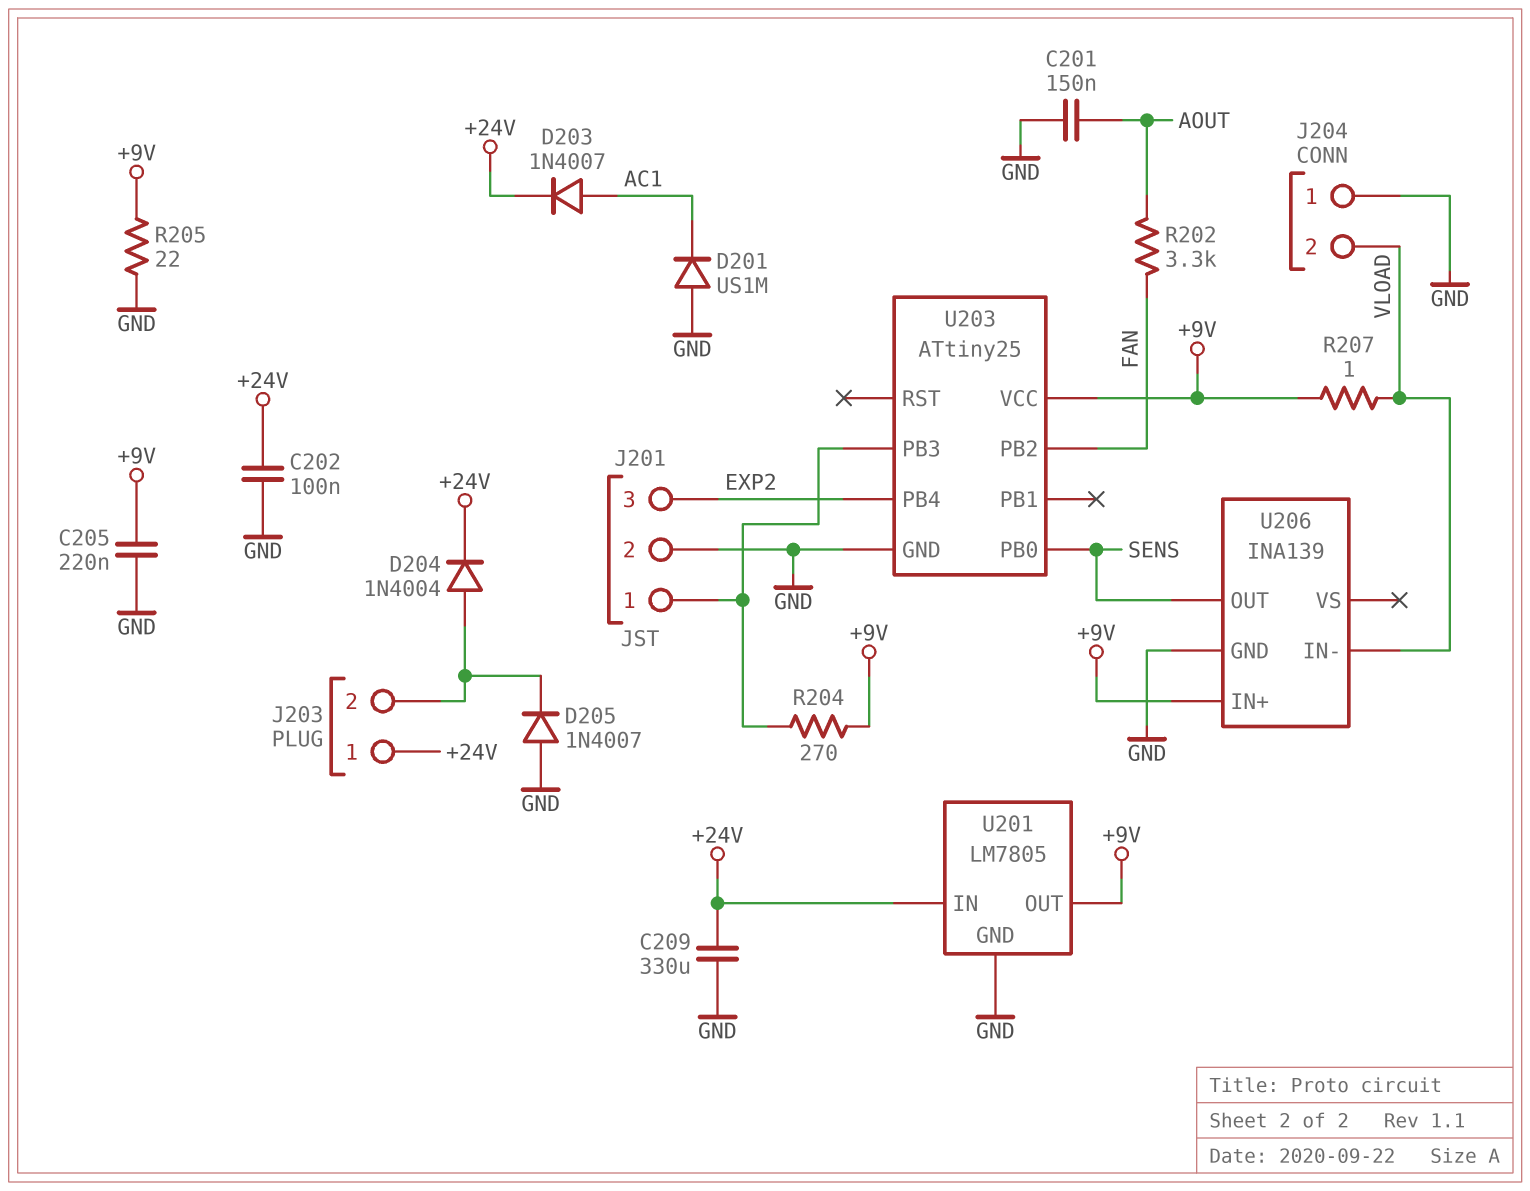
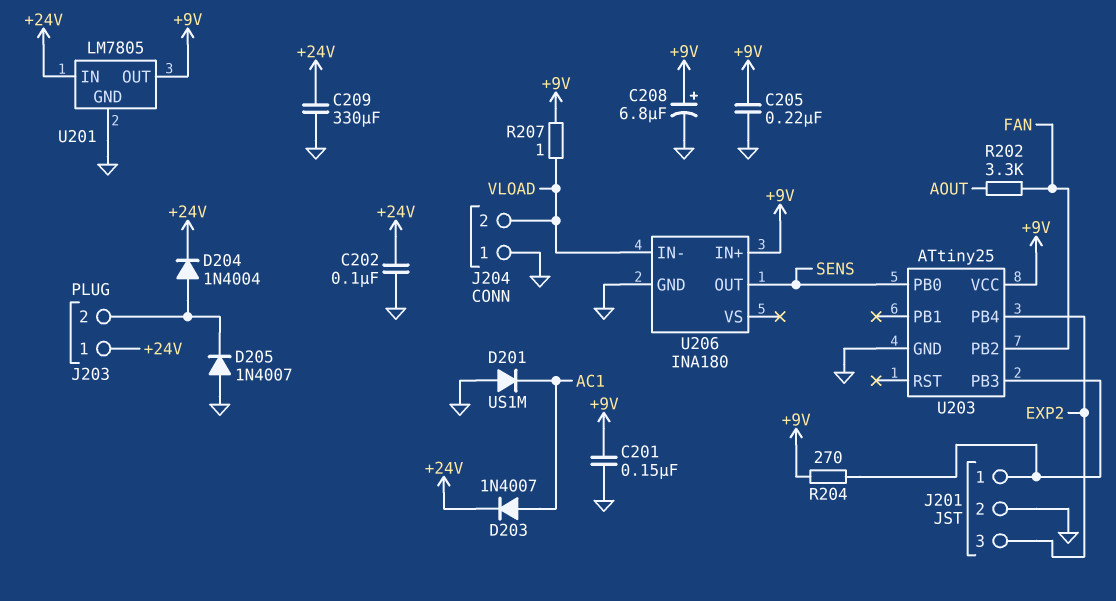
C201: 150nF (AOUT, GND) -> 150nF (+9V, GND)
C208: none -> 6.8uF (plus +9V, minus GND)
R205: 22 (+9V, GND) -> none
U206: INA139 -> INA180

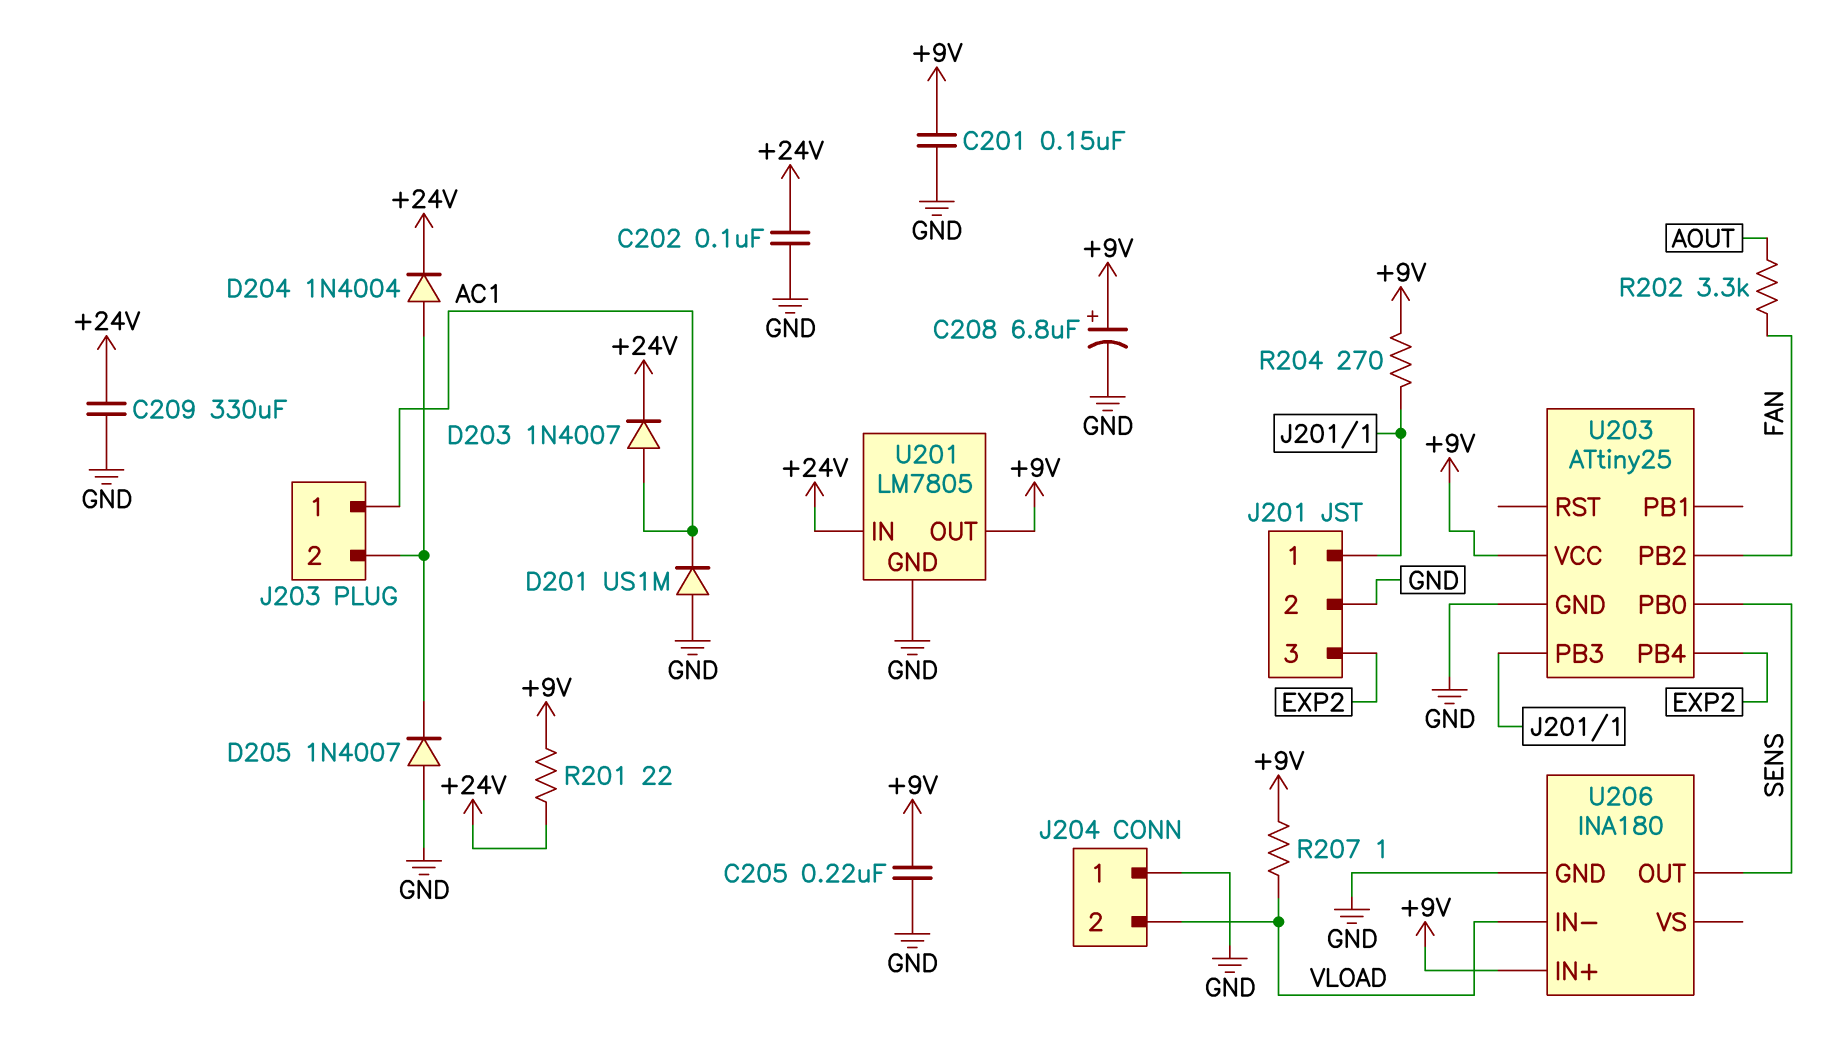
J203 pin 1: +24V -> AC1
R201: none -> 22 (+9V, +24V)

